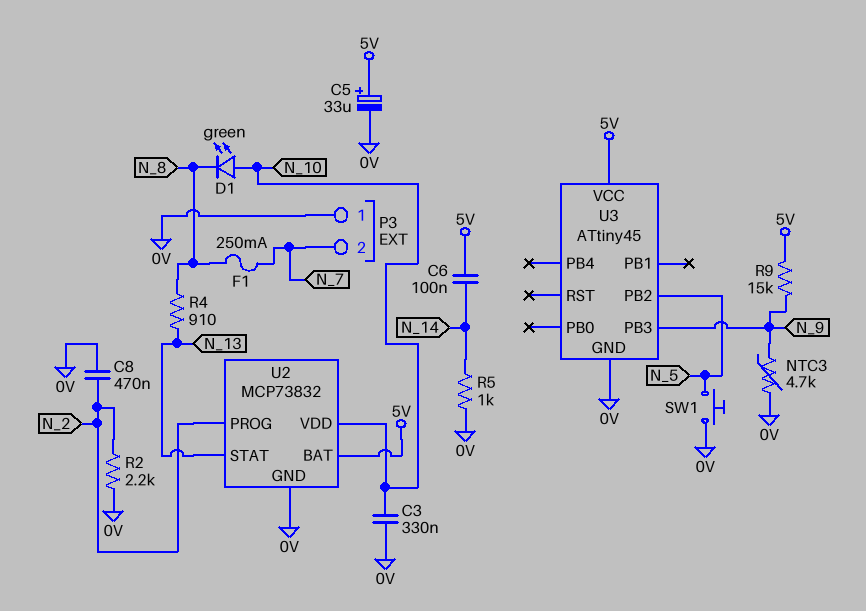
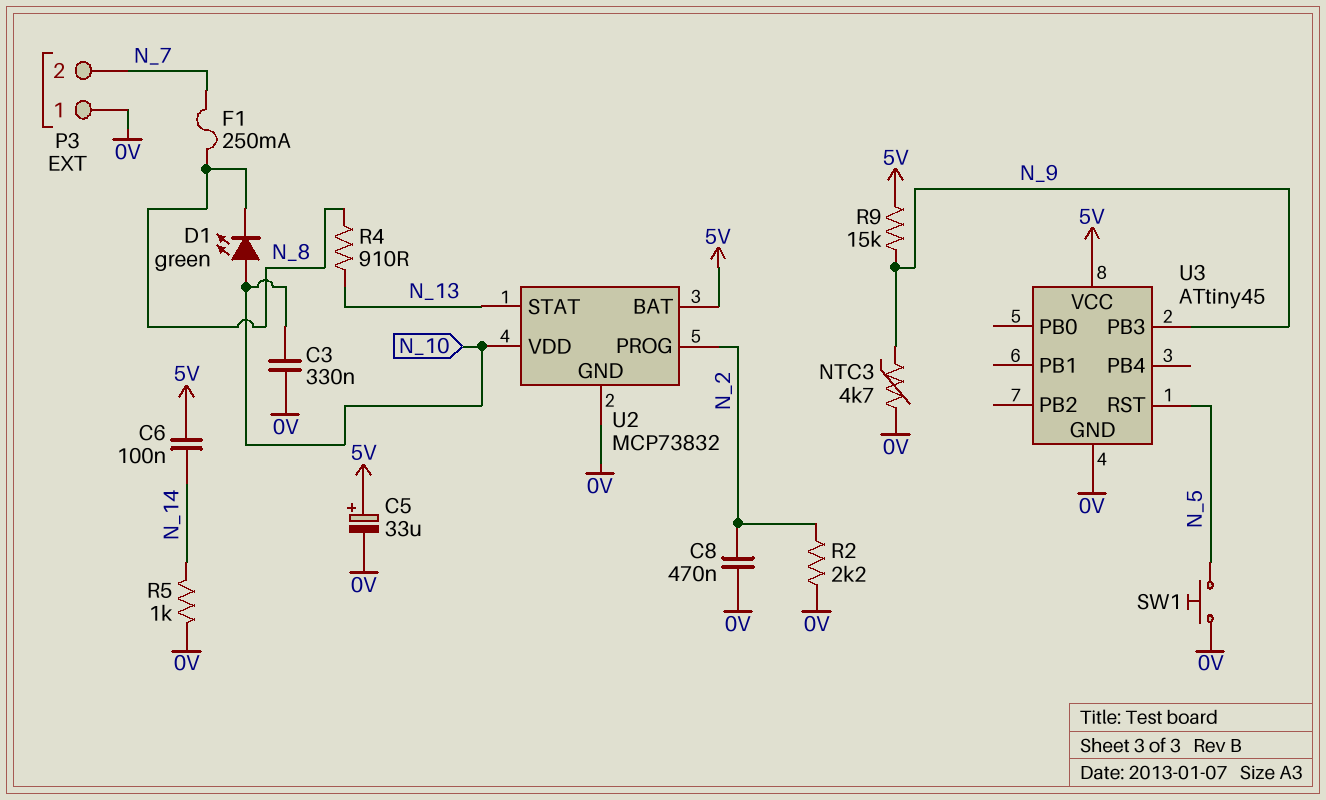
U3 pin PB2: N_5 -> none
U3 pin RST: none -> N_5

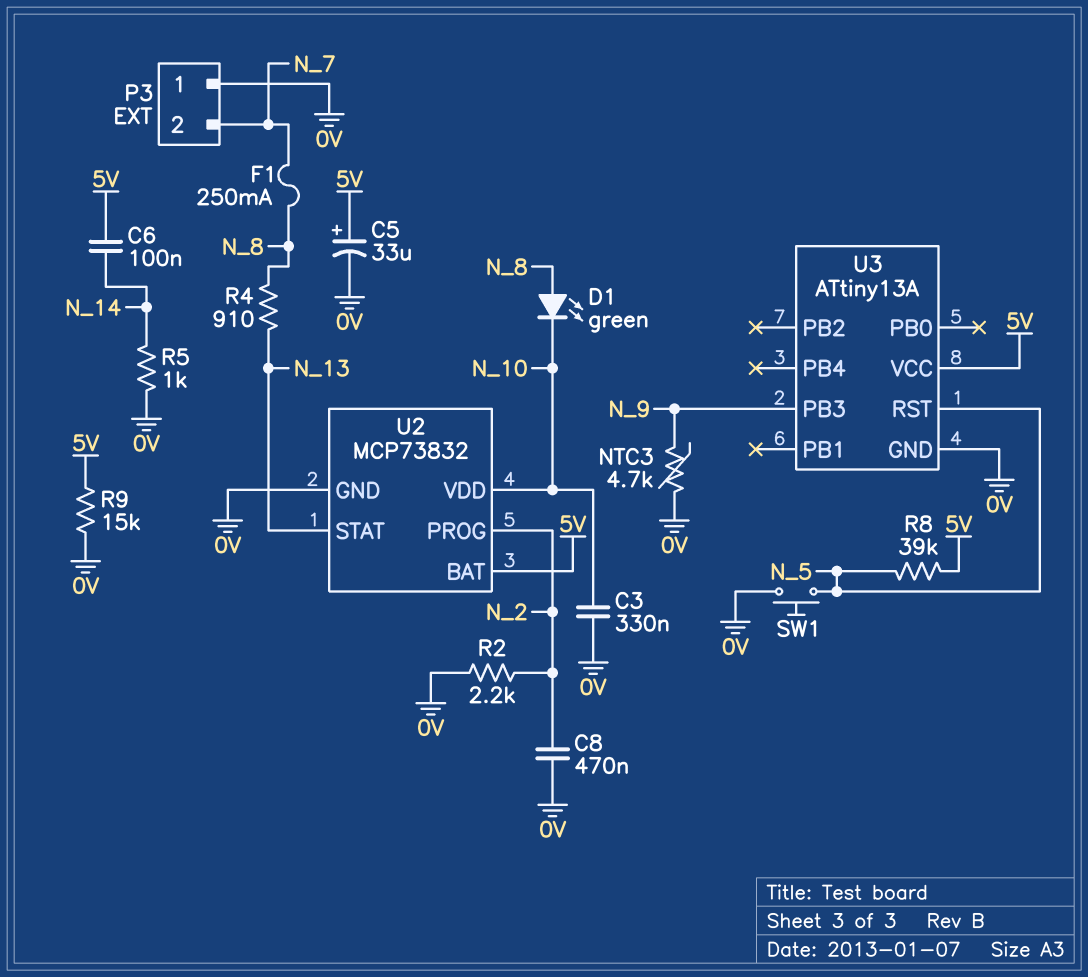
D1: LED green (A N_10, K N_8) -> LED green (A N_8, K N_10)
R8: none -> 39k (5V, N_5)
R9: 15k (5V, N_9) -> 15k (0V, 5V)
U3: ATtiny45 -> ATtiny13A

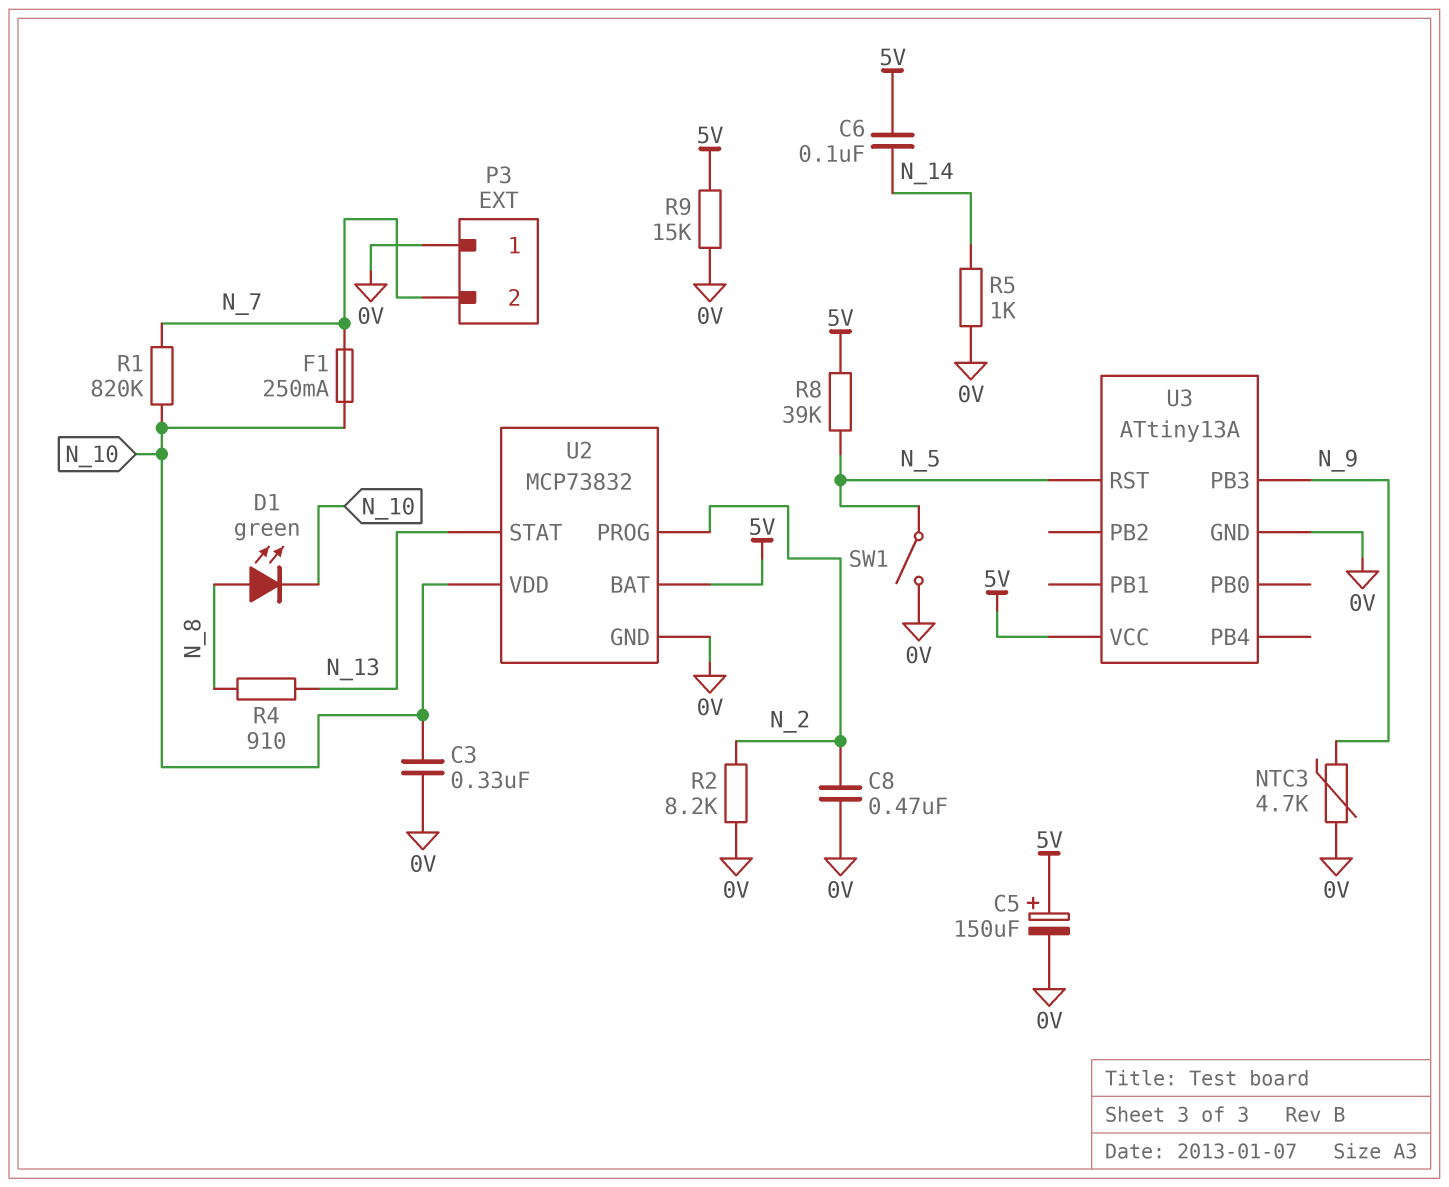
C5: 33uF (plus 5V, minus 0V) -> 150uF (plus 5V, minus 0V)
F1: 250mA (N_7, N_8) -> 250mA (N_7, N_10)
R1: none -> 820k (N_7, N_10)
R2: 2.2k (0V, N_2) -> 8.2k (0V, N_2)
SW1: button (0V, N_5) -> switch (0V, N_5)

